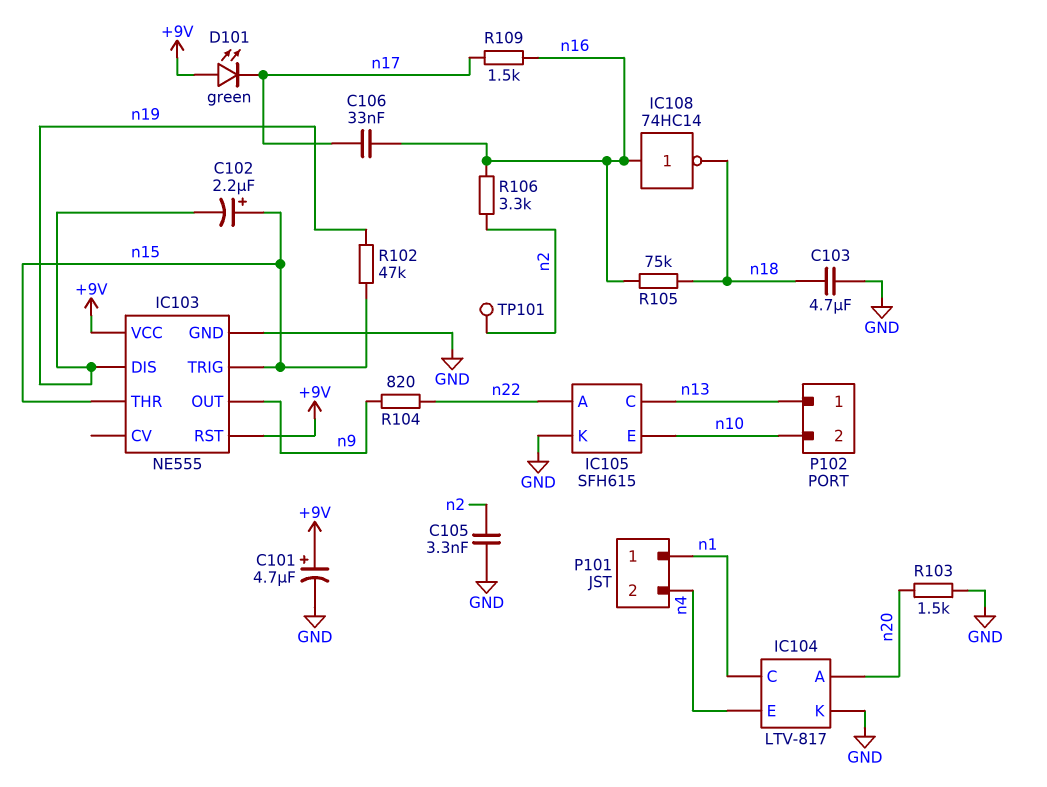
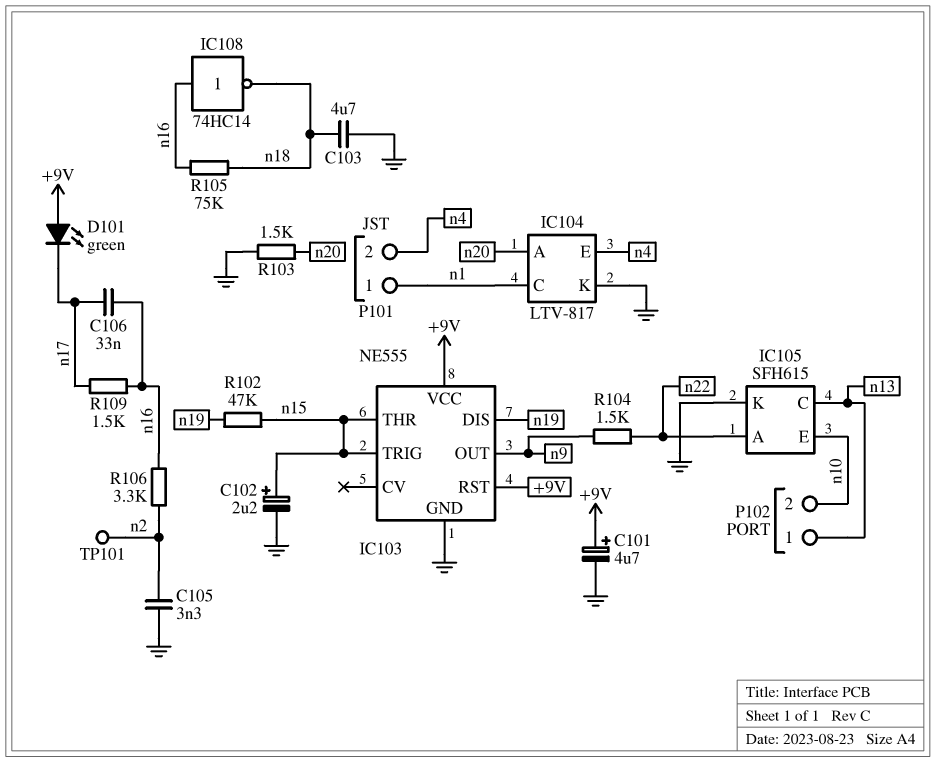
C102: 2.2uF (plus n15, minus n19) -> 2.2uF (plus n15, minus GND)
R104: 820 (n9, n22) -> 1.5k (n9, n22)

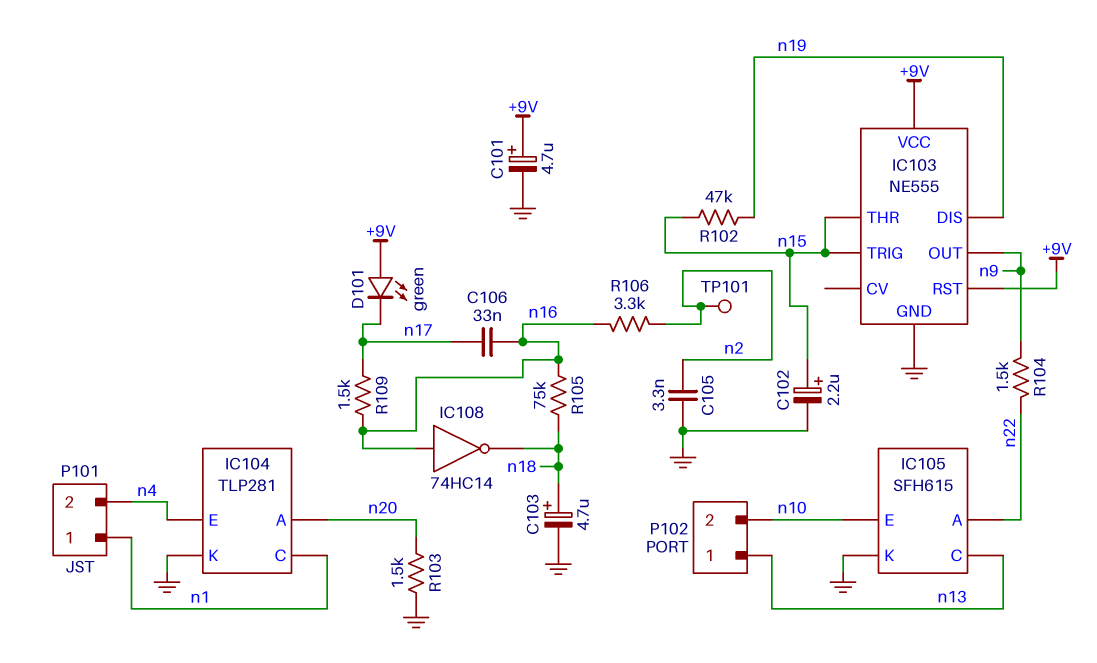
C103: 4.7uF (GND, n18) -> 4.7uF (plus n18, minus GND)
IC104: LTV-817 -> TLP281

